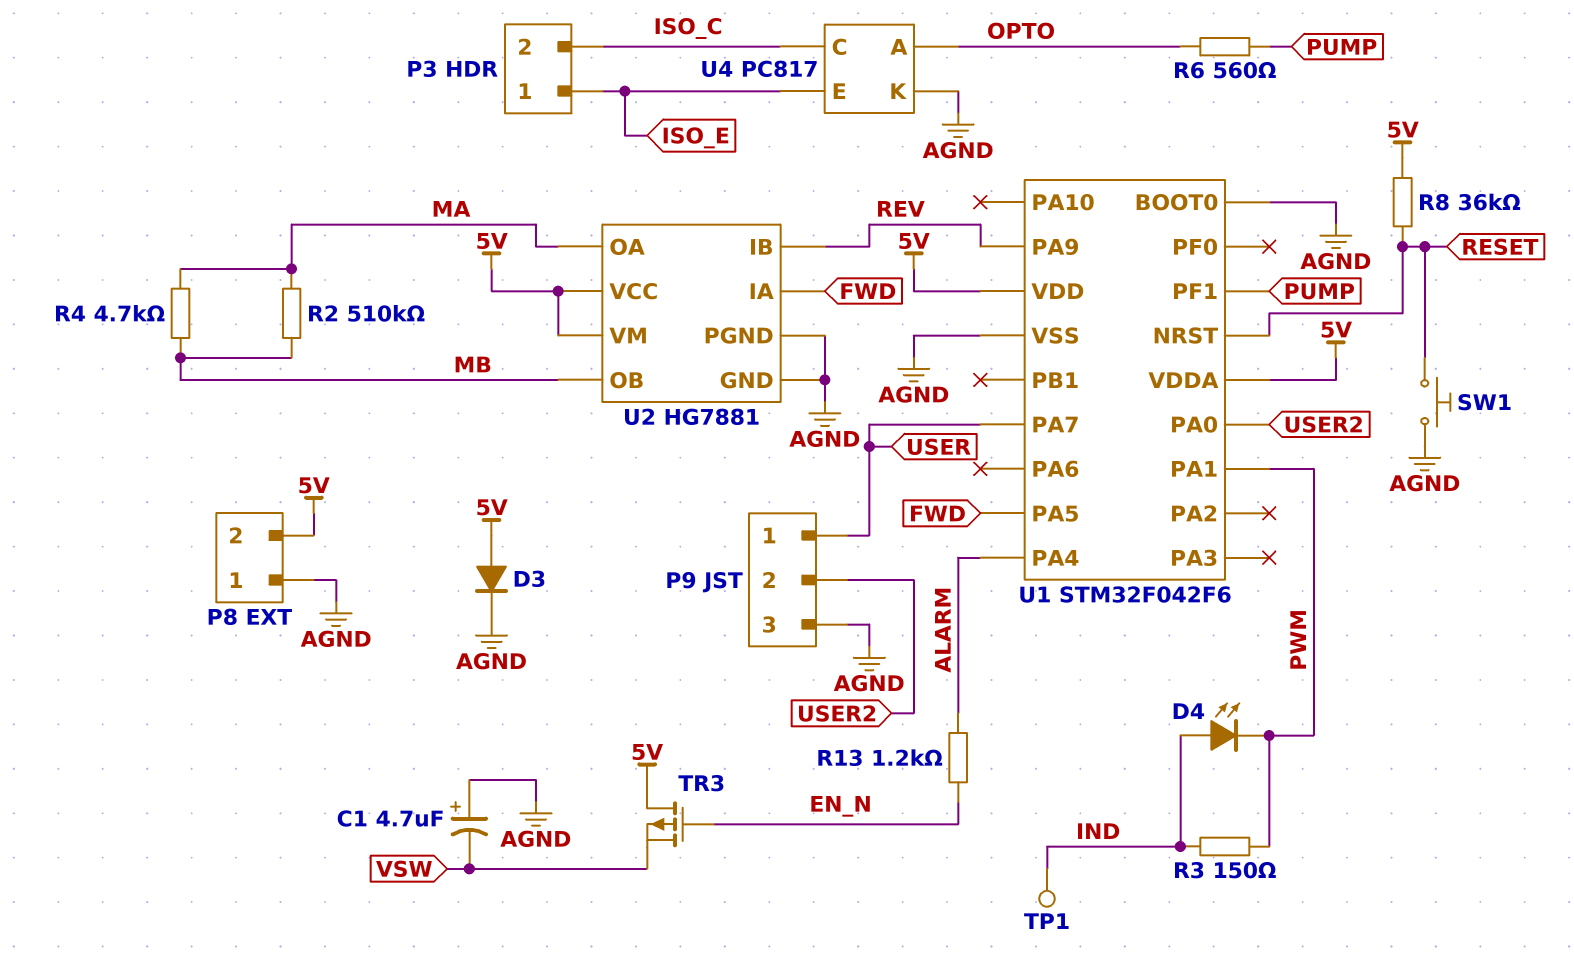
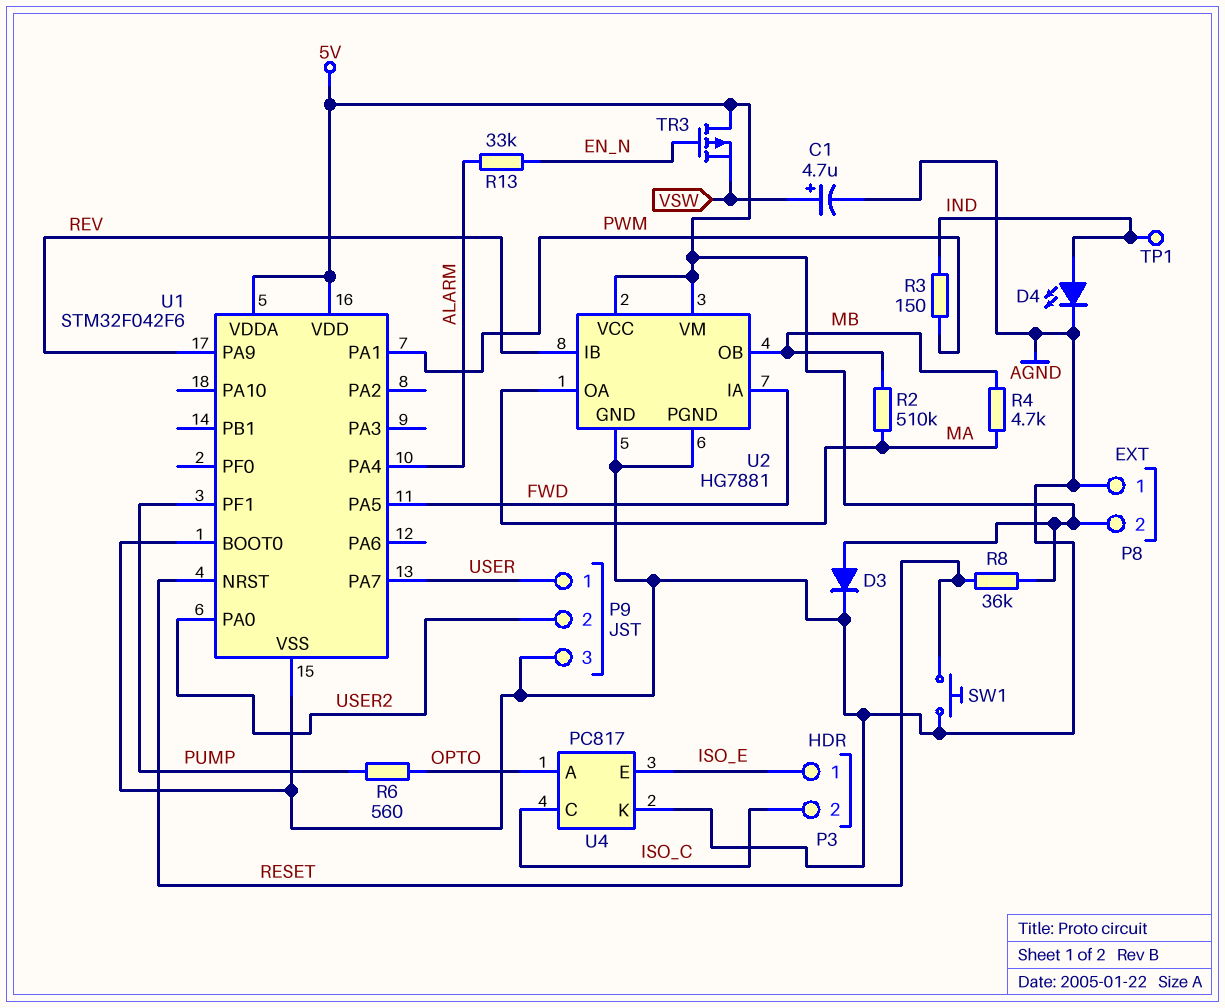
C1: 4.7uF (plus AGND, minus VSW) -> 4.7uF (plus VSW, minus AGND)
D4: LED (A IND, K PWM) -> LED (A IND, K AGND)
R13: 1.2k (ALARM, EN_N) -> 33k (ALARM, EN_N)

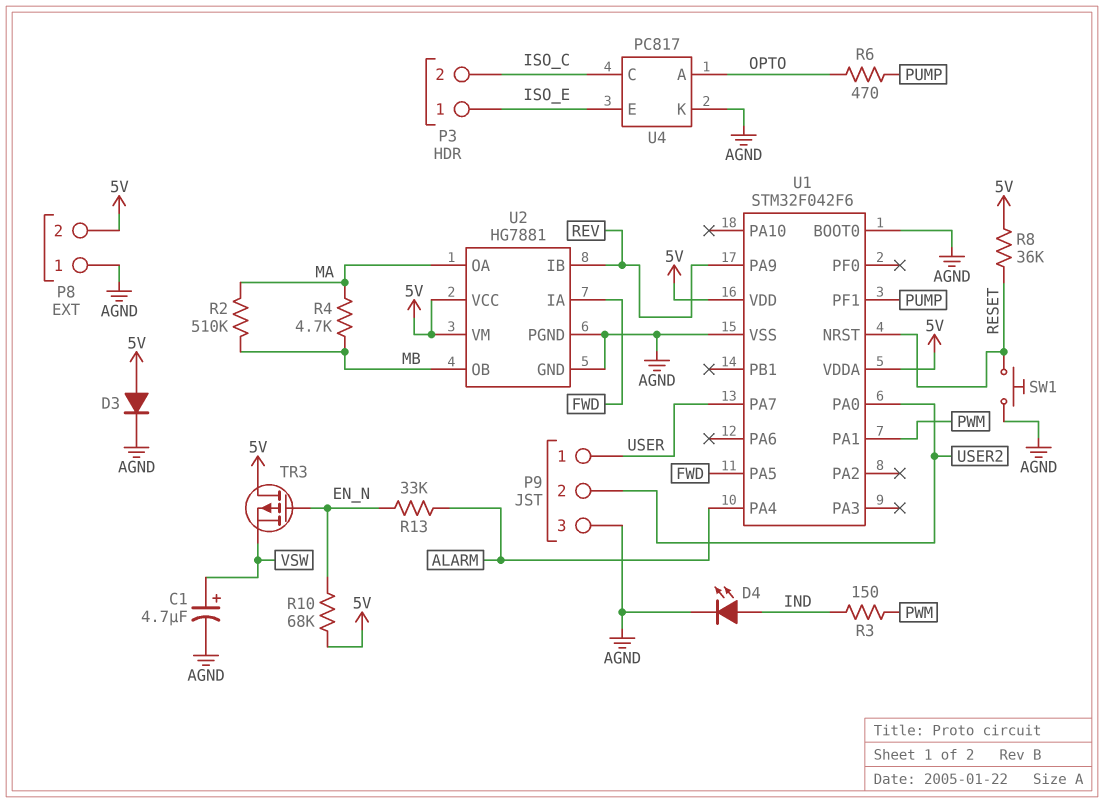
R6: 560 (OPTO, PUMP) -> 470 (OPTO, PUMP)
R10: none -> 68k (5V, EN_N)
TP1: test point (IND) -> none

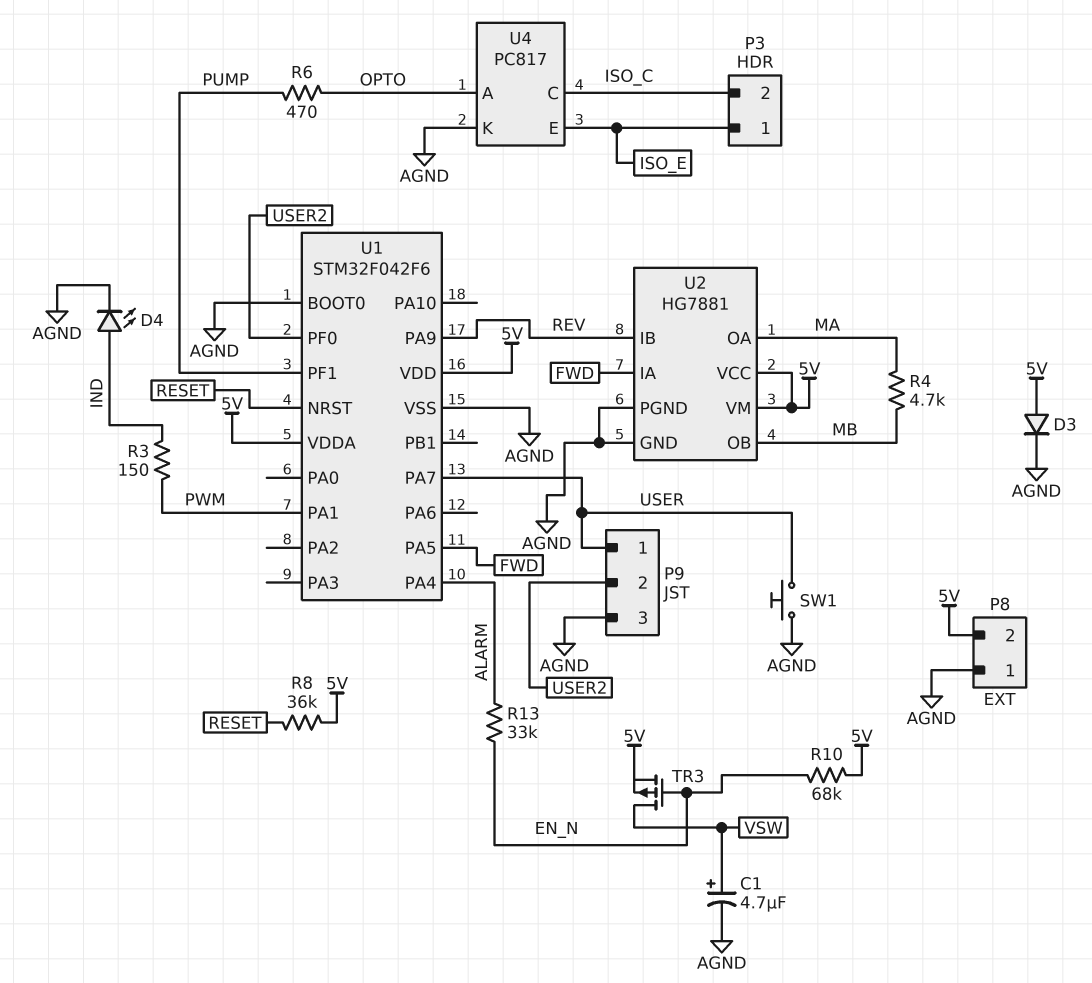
R2: 510k (MA, MB) -> none
SW1: button (AGND, RESET) -> button (AGND, USER)
TR3: PMOS (G EN_N, D 5V, S VSW) -> PMOS (G EN_N, D VSW, S 5V)
U1 pin PA0: USER2 -> none
U1 pin PF0: none -> USER2

